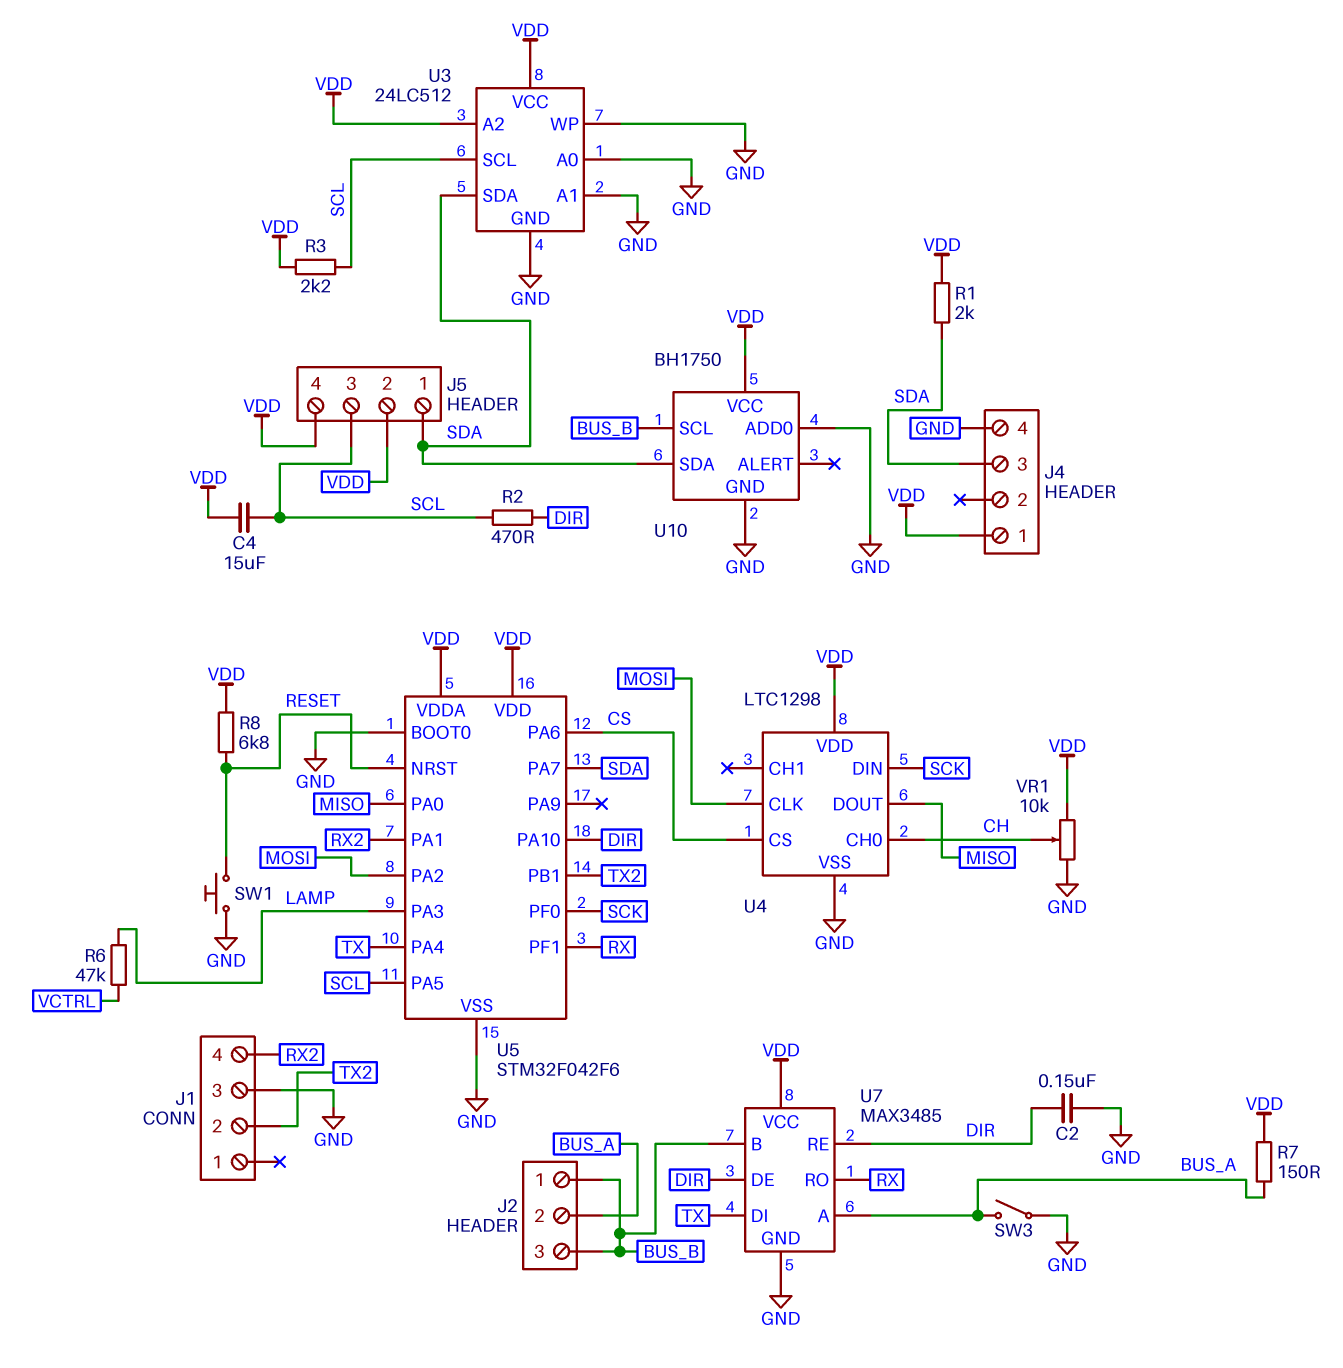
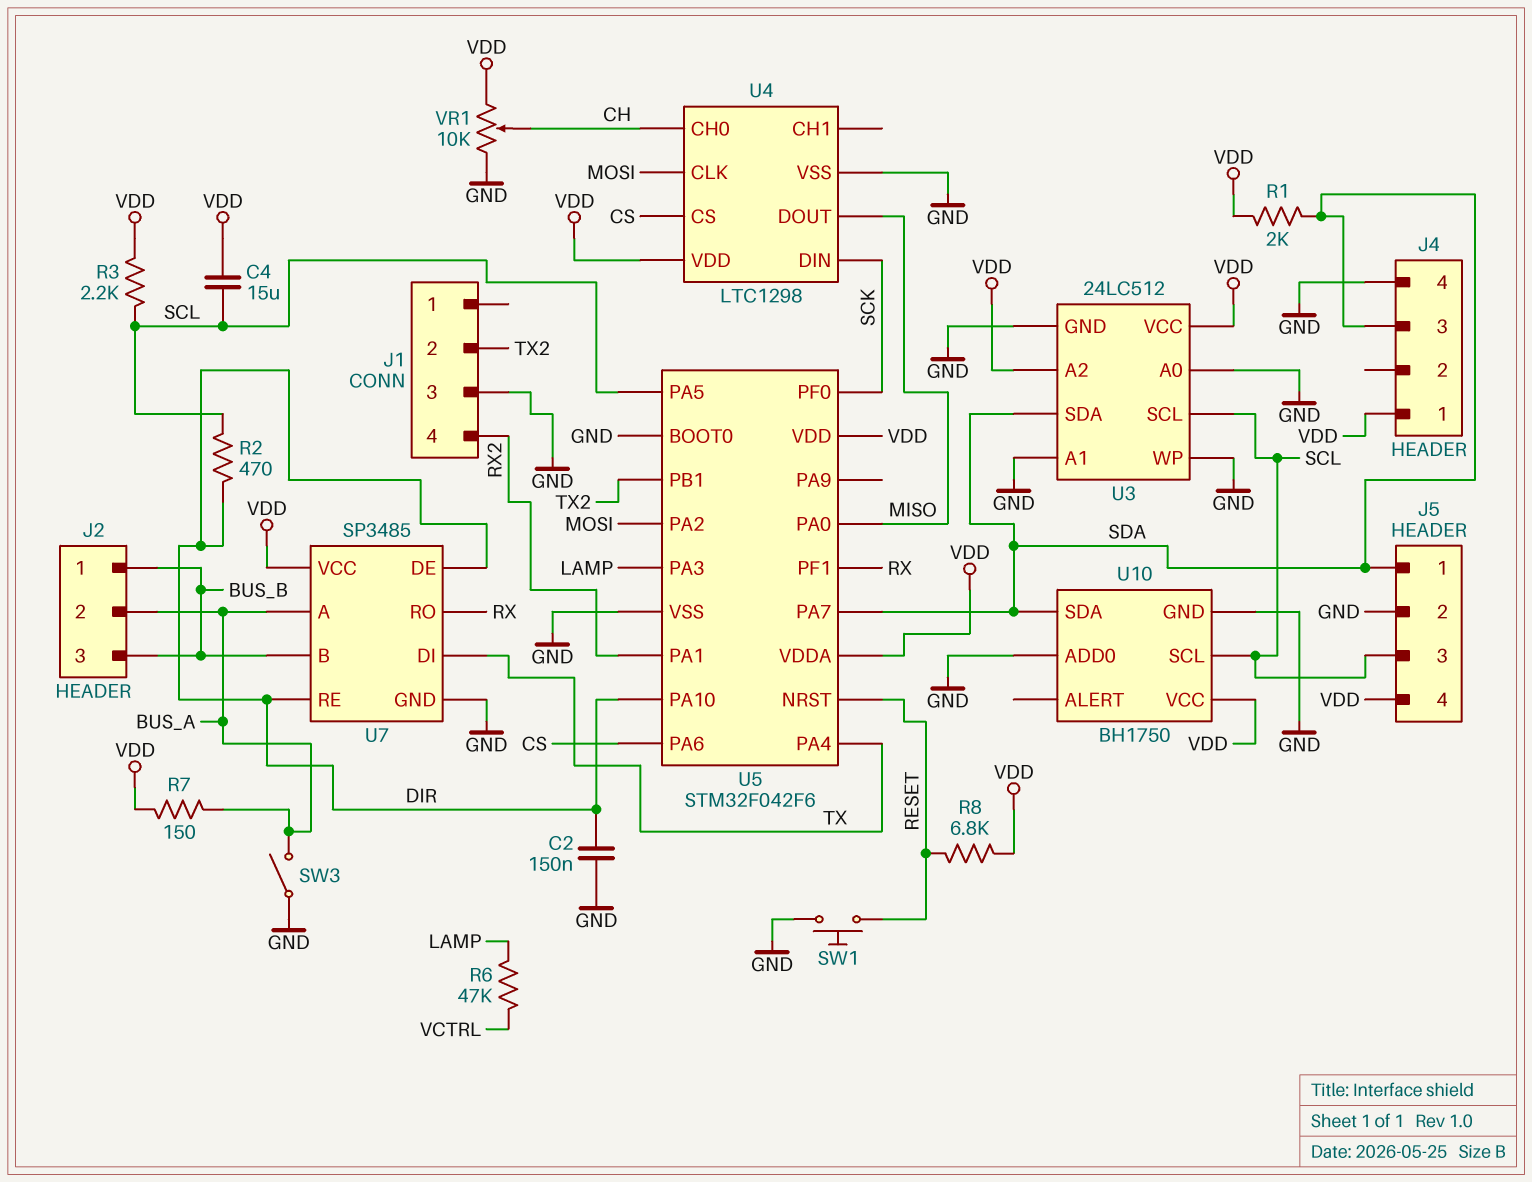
J5 pin 2: VDD -> GND
U7: MAX3485 -> SP3485
U10 pin SCL: BUS_B -> SCL

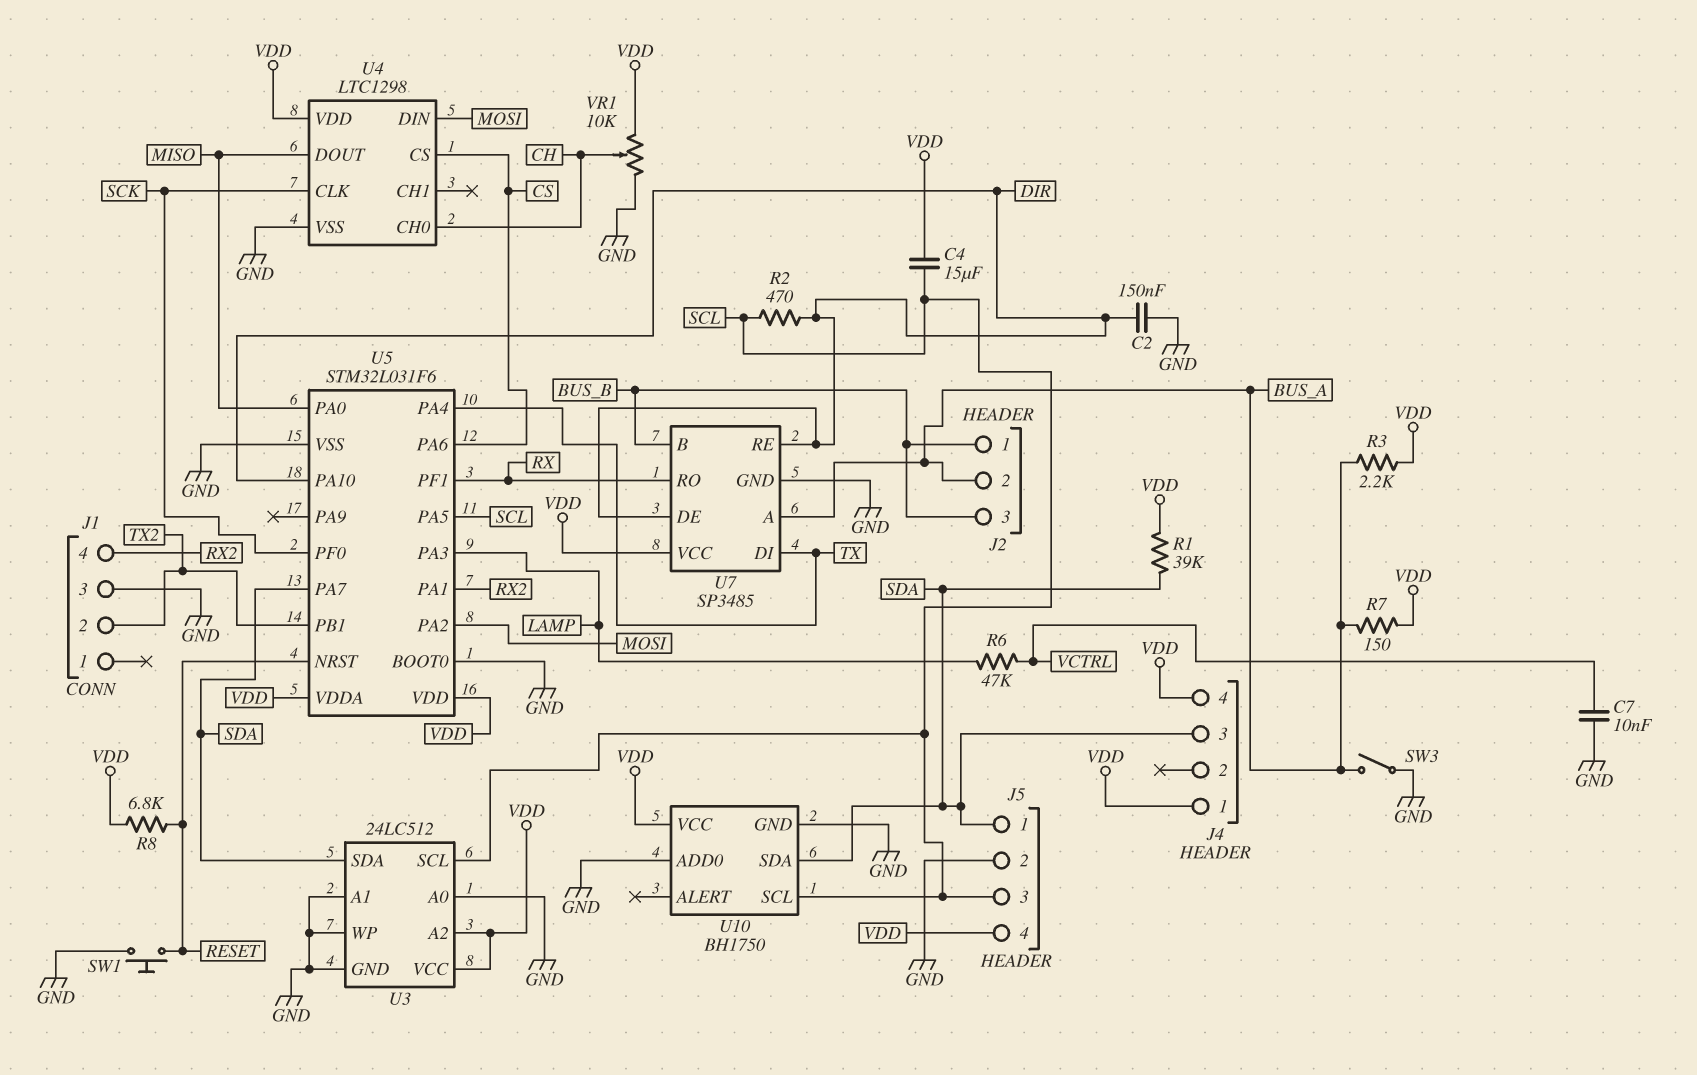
C7: none -> 10nF (GND, VCTRL)
J4 pin 4: GND -> VDD
R1: 2k (SDA, VDD) -> 39k (SDA, VDD)
R3: 2.2k (SCL, VDD) -> 2.2k (BUS_A, VDD)
U4 pin CLK: MOSI -> SCK
U4 pin DIN: SCK -> MOSI
U5: STM32F042F6 -> STM32L031F6

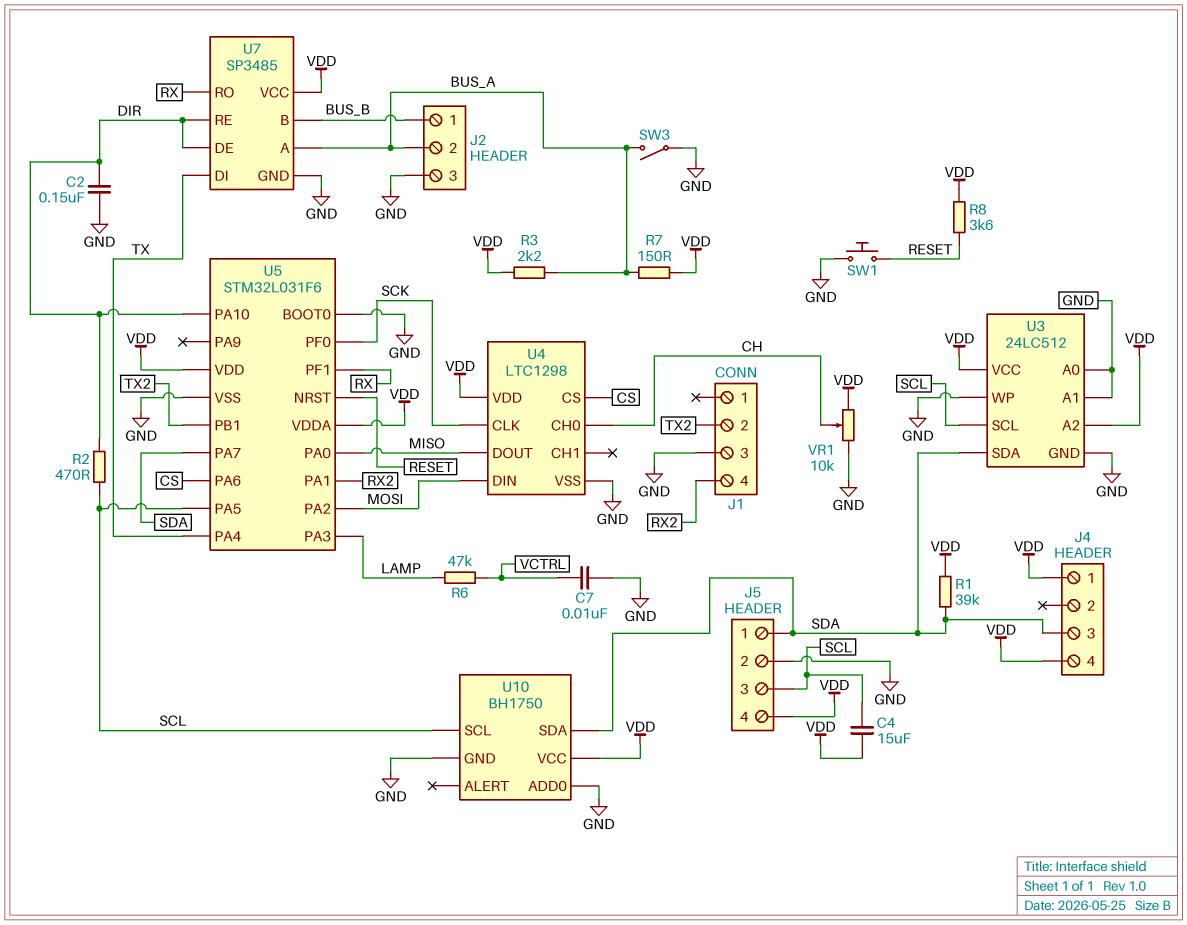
J2 pin 3: BUS_B -> GND
R8: 6.8k (RESET, VDD) -> 3.6k (RESET, VDD)

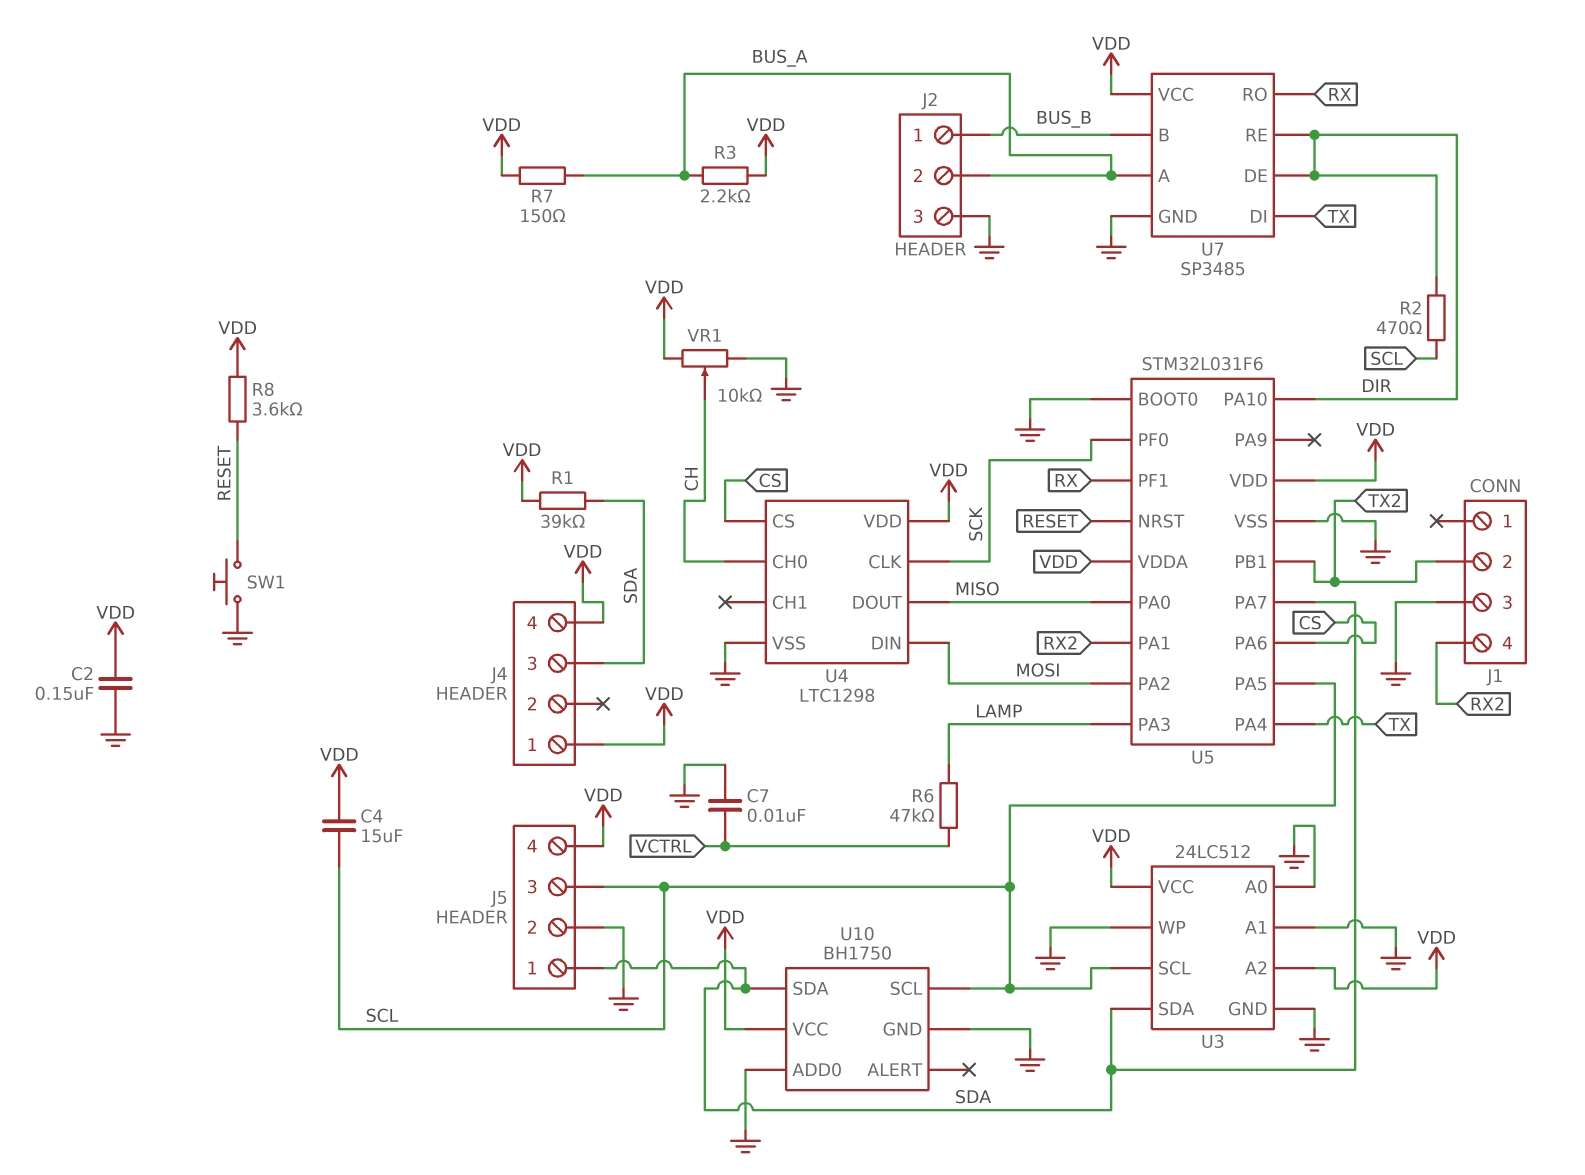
C2: 150nF (DIR, GND) -> 150nF (GND, VDD)
SW3: switch (BUS_A, GND) -> none

